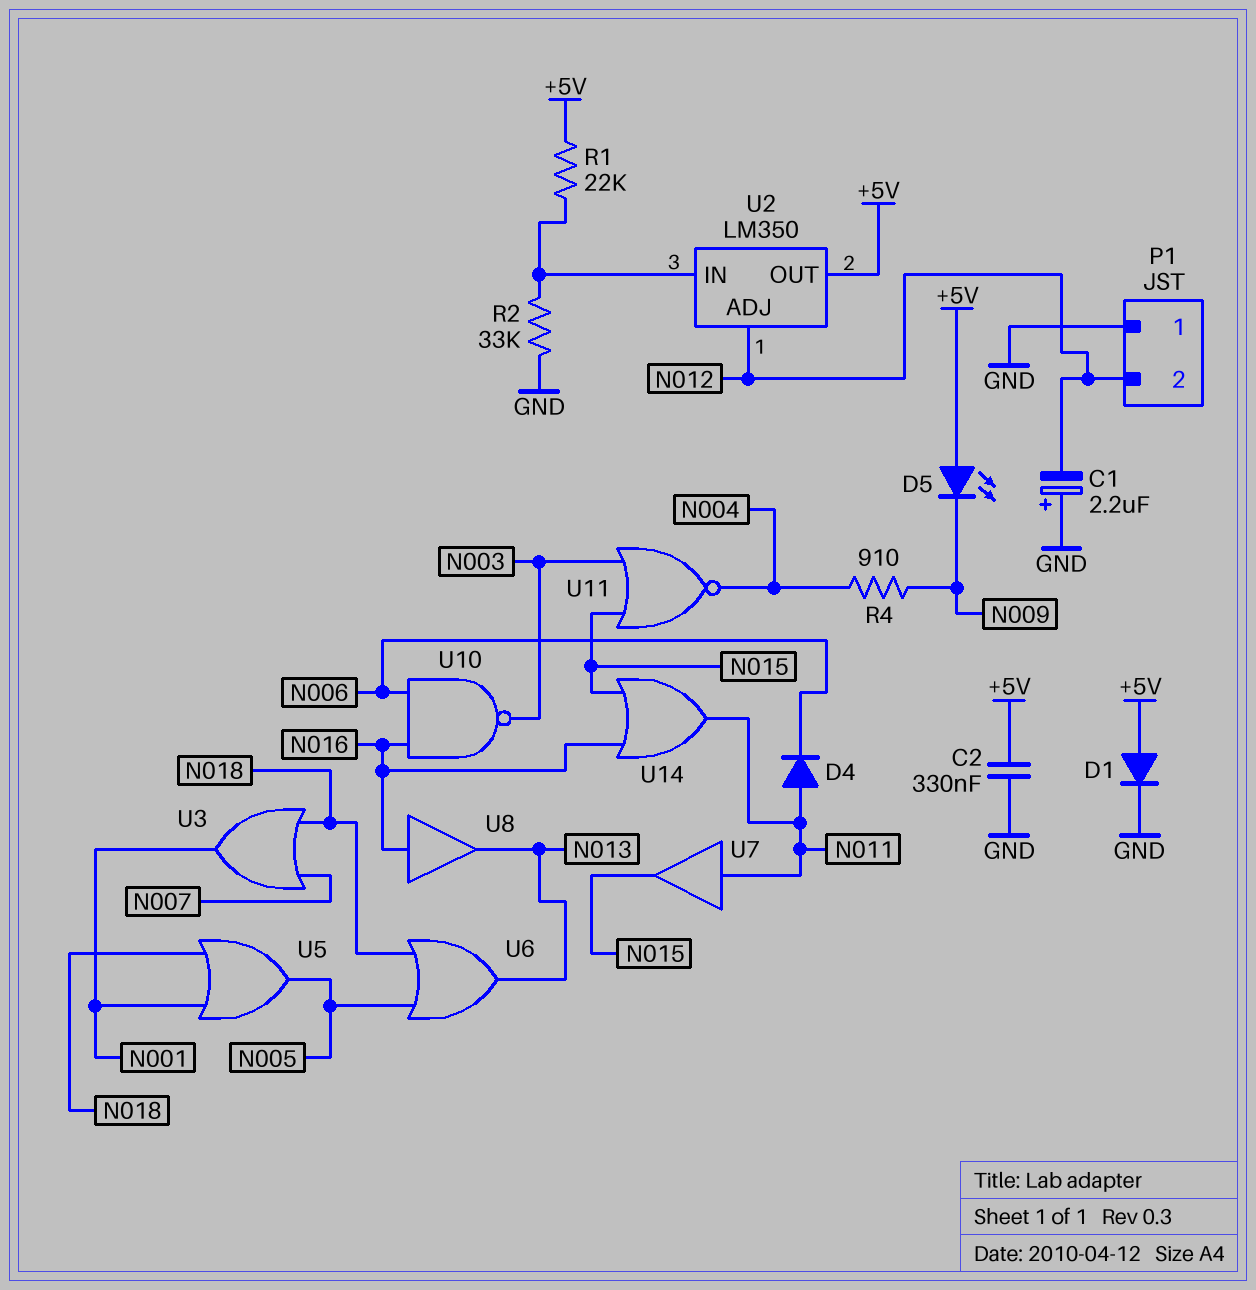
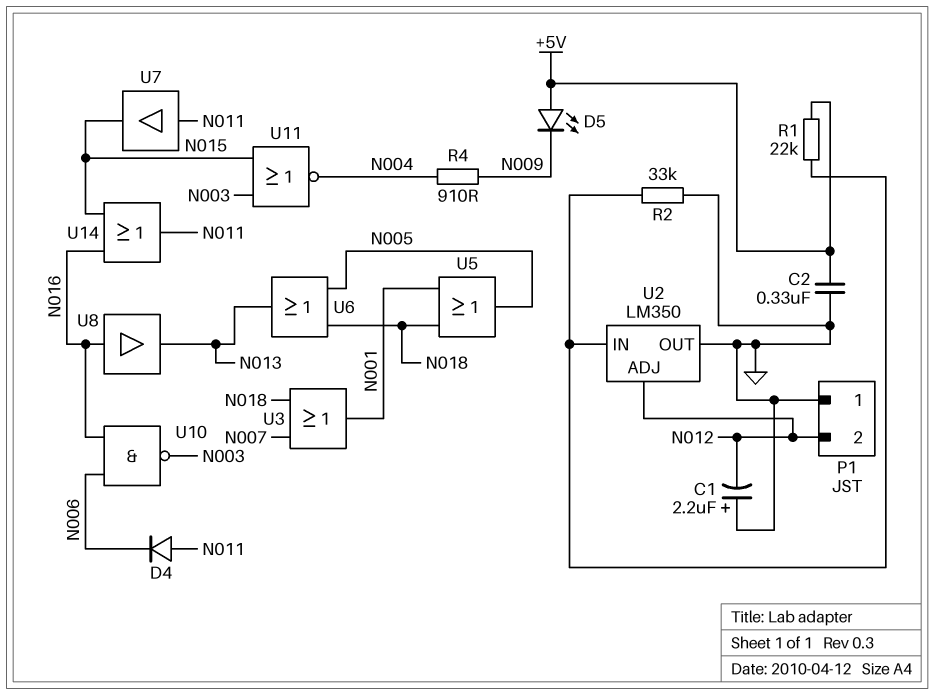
D1: diode (A +5V, K GND) -> none
U2 pin OUT: +5V -> GND

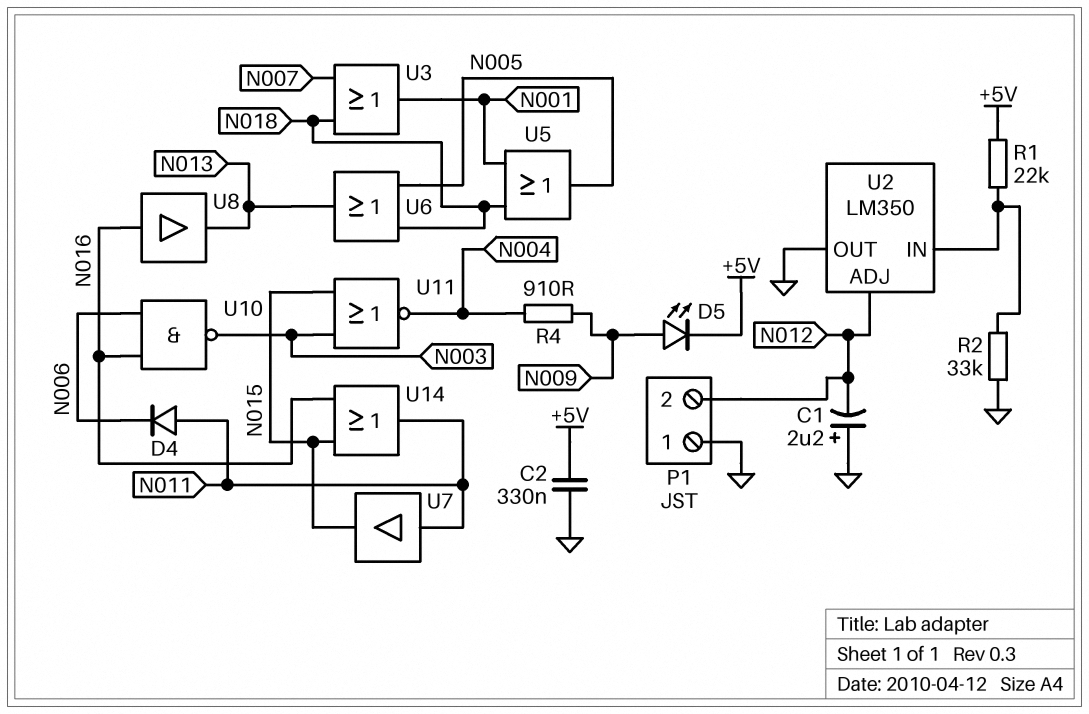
D5: LED (A +5V, K N009) -> LED (A N009, K +5V)

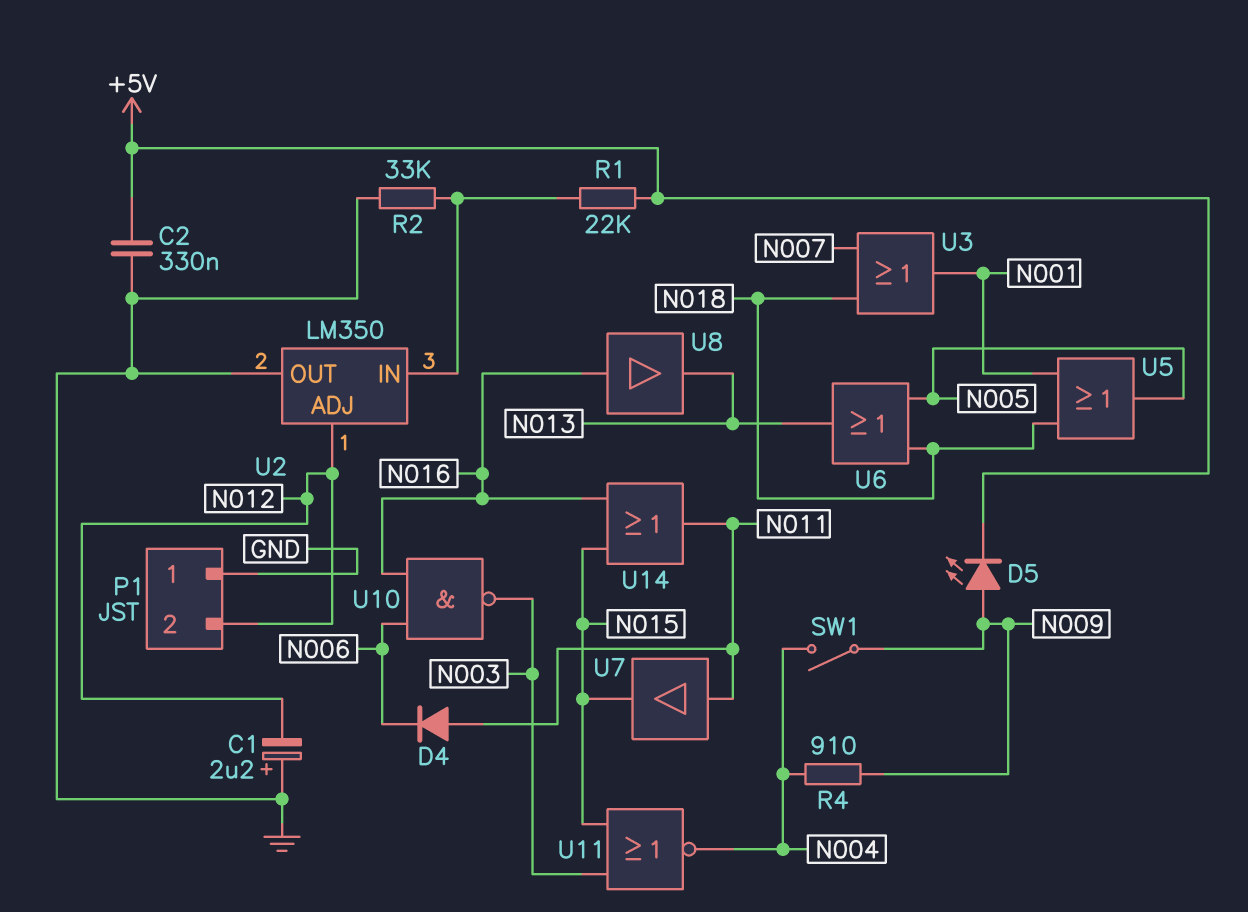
SW1: none -> switch (N004, N009)

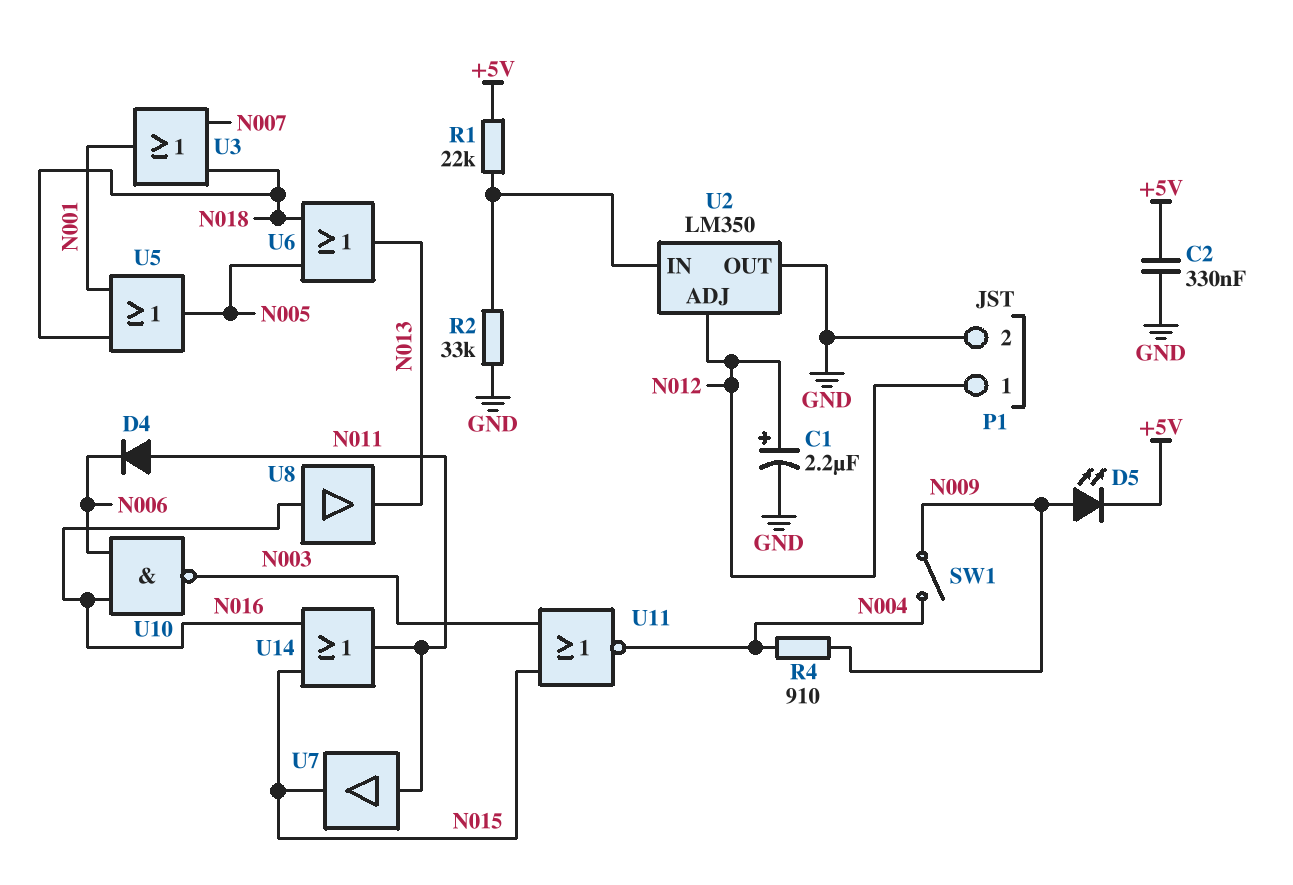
C1: 2.2uF (plus GND, minus N012) -> 2.2uF (plus N012, minus GND)
P1 pin 1: GND -> N012
P1 pin 2: N012 -> GND

